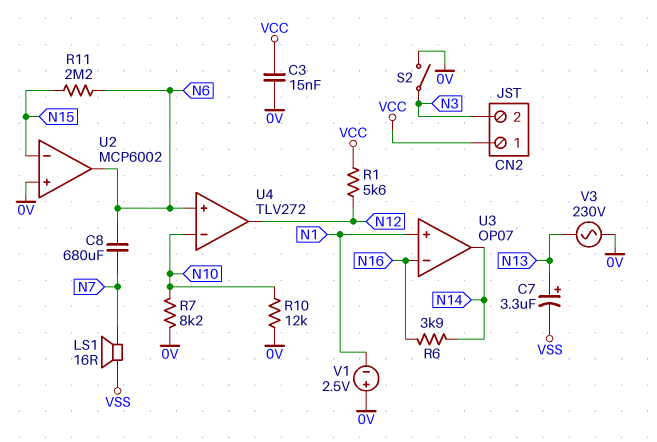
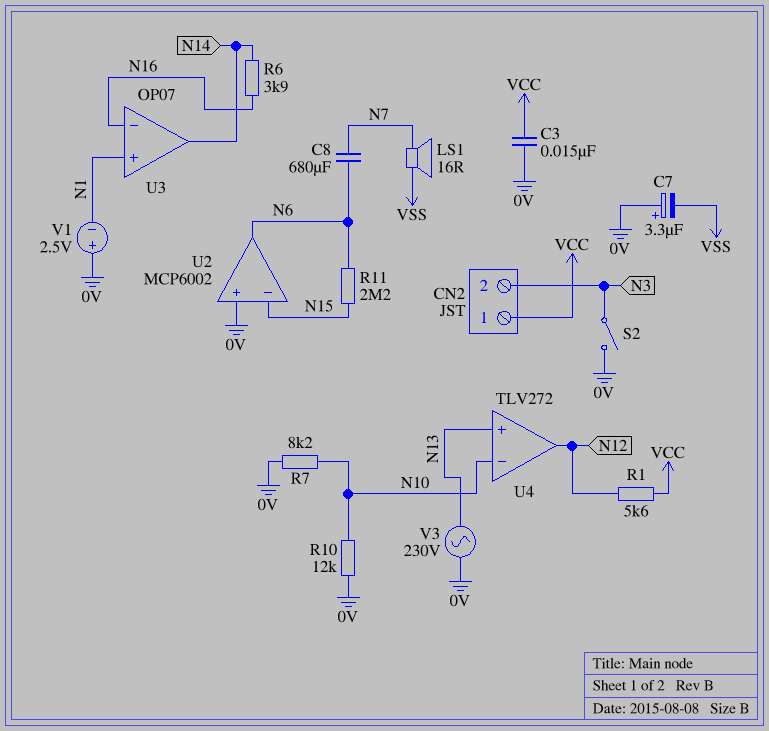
C7: 3.3uF (plus N13, minus VSS) -> 3.3uF (plus 0V, minus VSS)
U4 pin in+: N6 -> N13

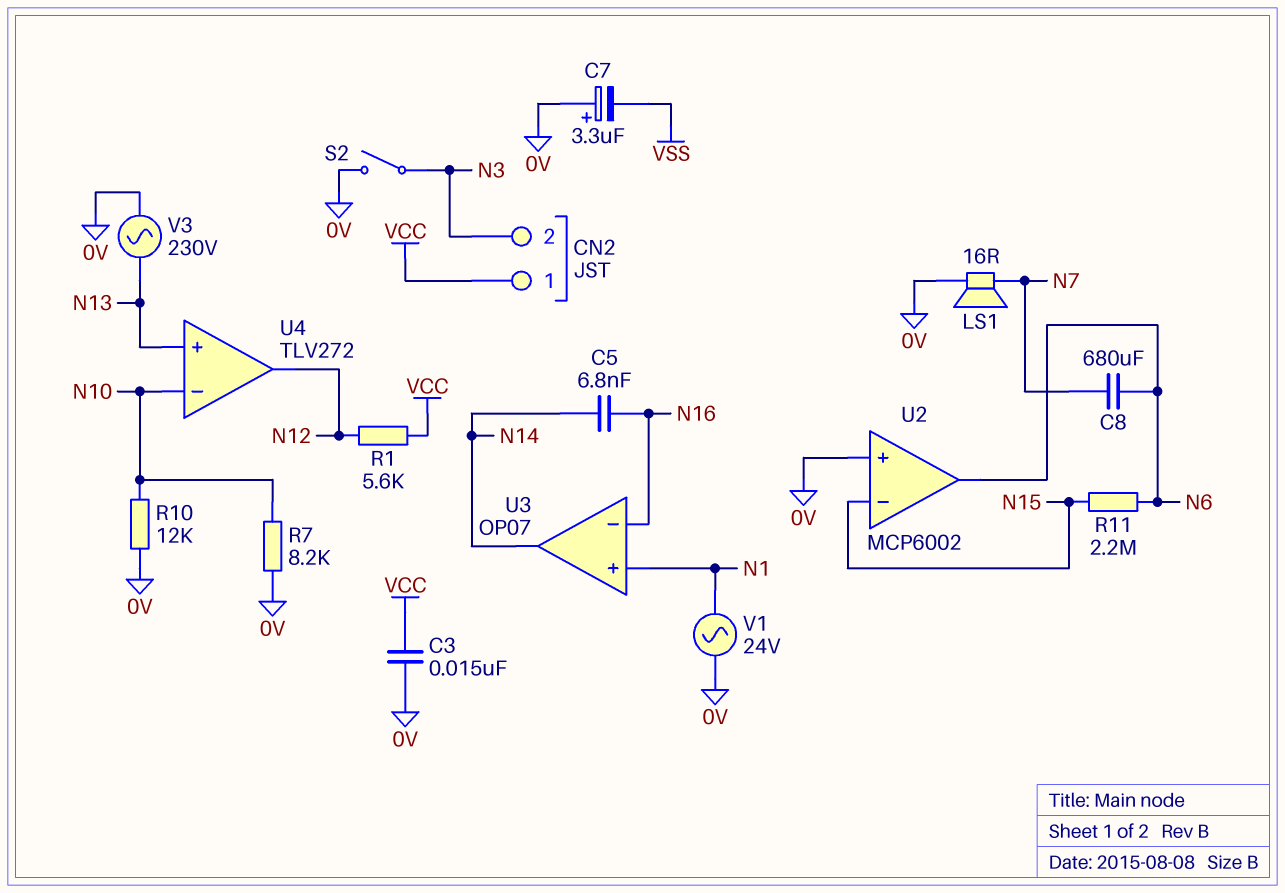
C5: none -> 6.8nF (N14, N16)
LS1: speaker 16R (N7, VSS) -> speaker 16R (0V, N7)
R6: 3.9k (N14, N16) -> none
V1: 2.5V (plus 0V, minus N1) -> AC 24V (0V, N1)

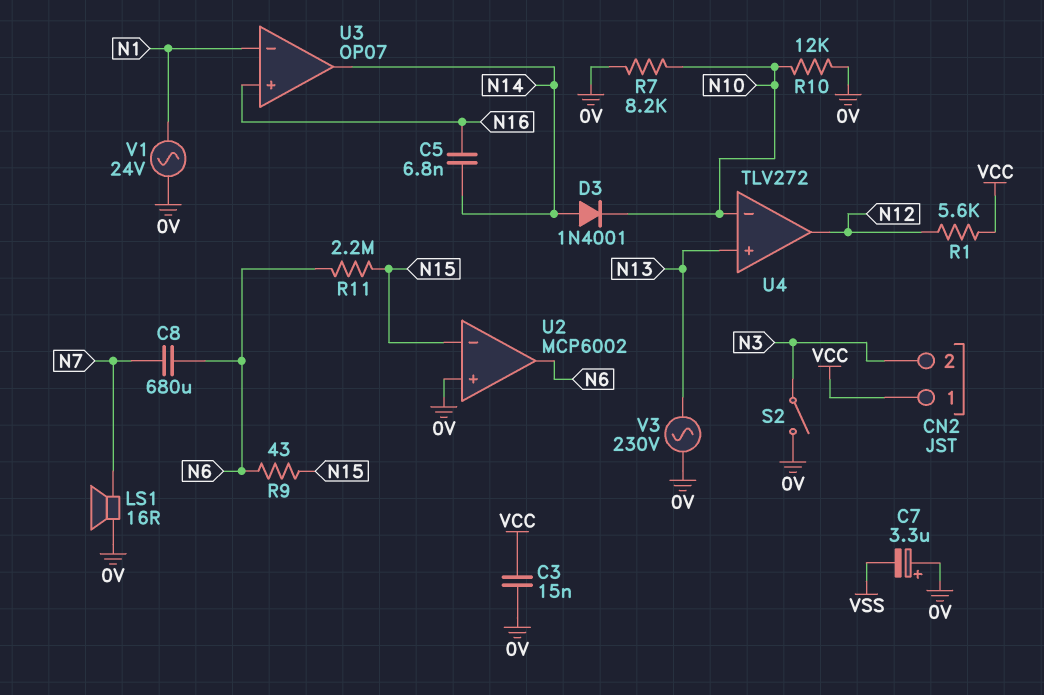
D3: none -> diode 1N4001 (A N14, K N10)
R9: none -> 43 (N6, N15)
U3 pin in+: N1 -> N16
U3 pin in-: N16 -> N1

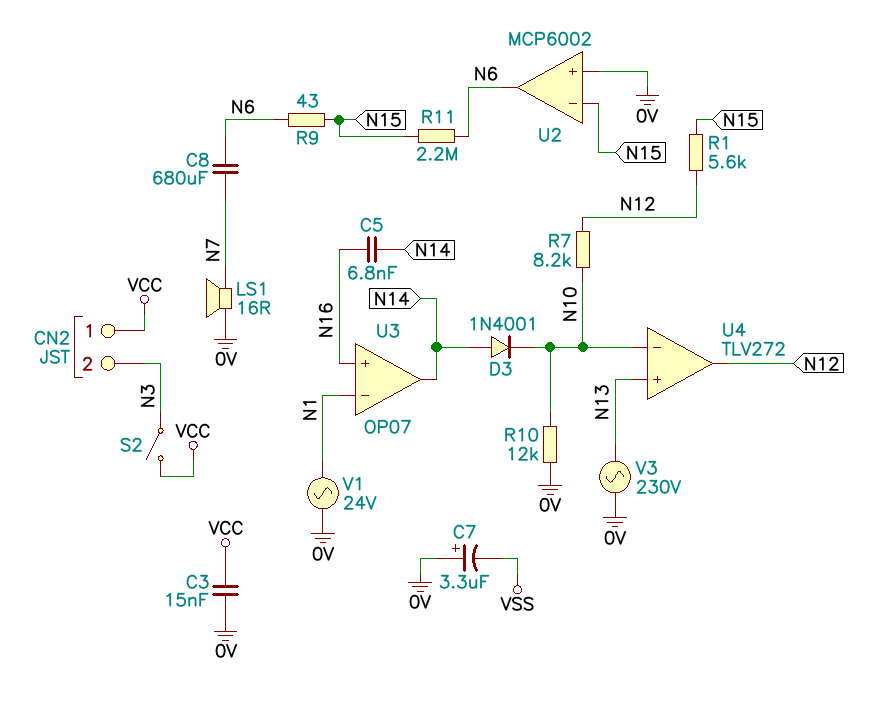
R1: 5.6k (N12, VCC) -> 5.6k (N12, N15)
R7: 8.2k (0V, N10) -> 8.2k (N10, N12)
S2: switch (0V, N3) -> switch (N3, VCC)

